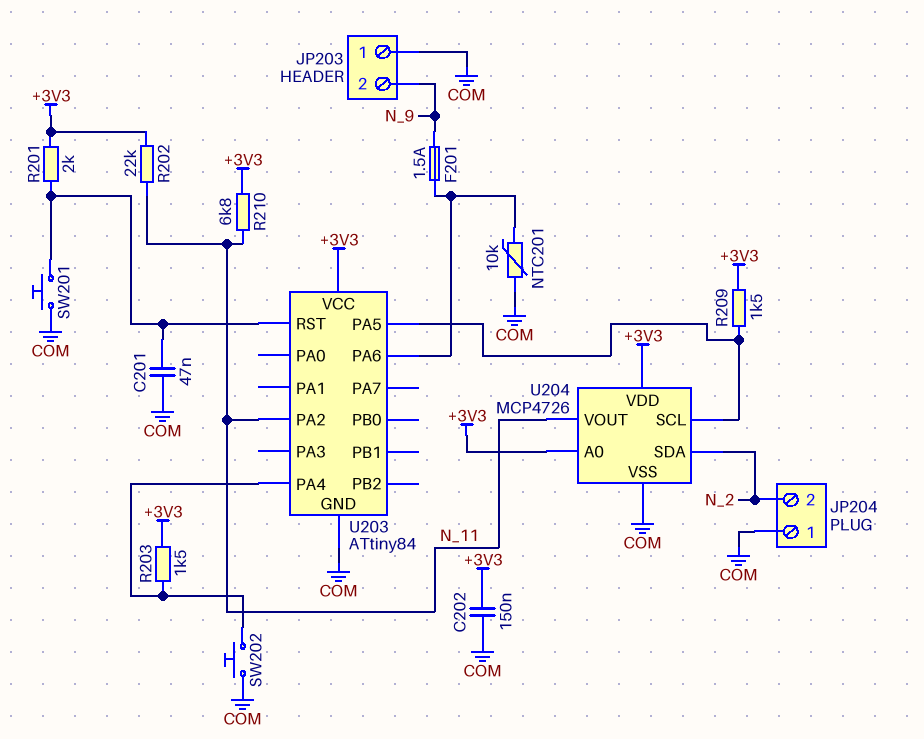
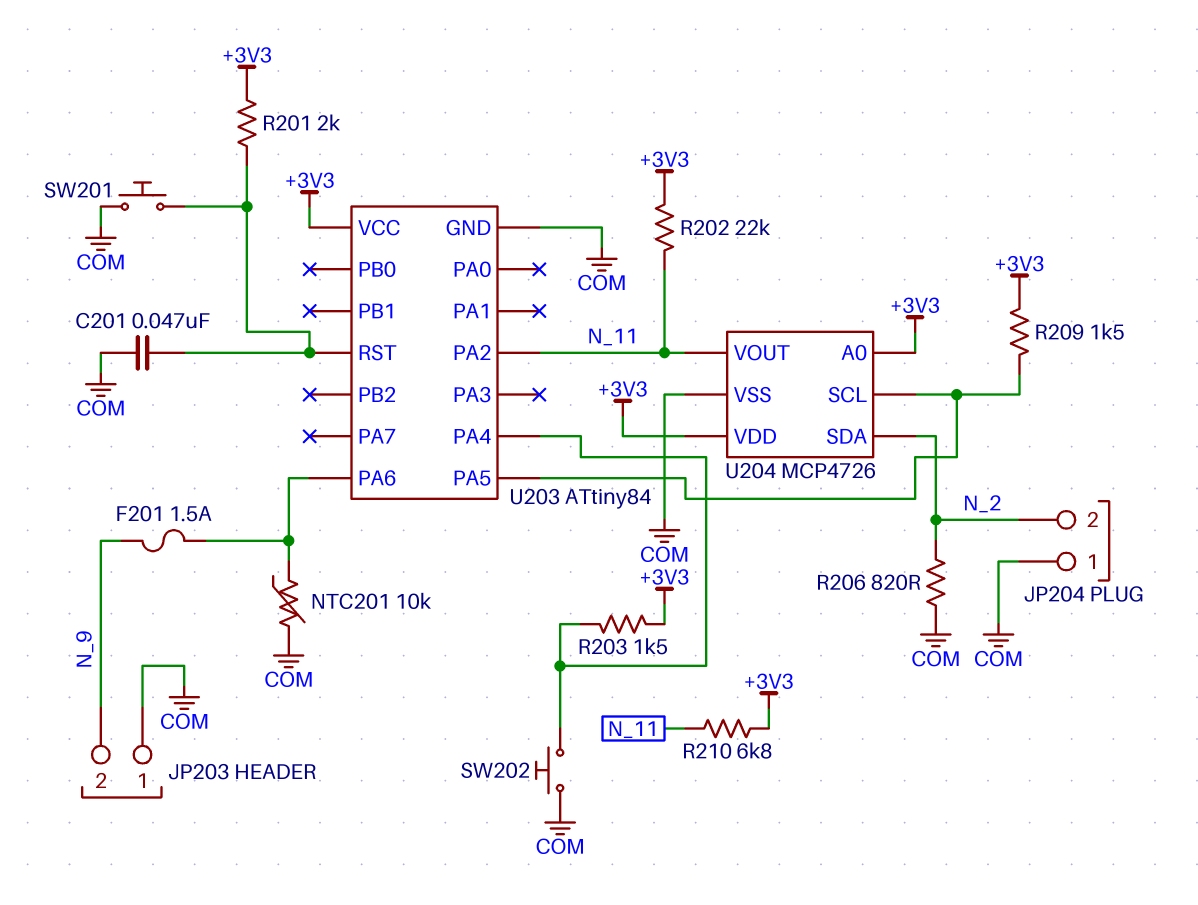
C202: 150nF (+3V3, COM) -> none
R206: none -> 820 (COM, N_2)

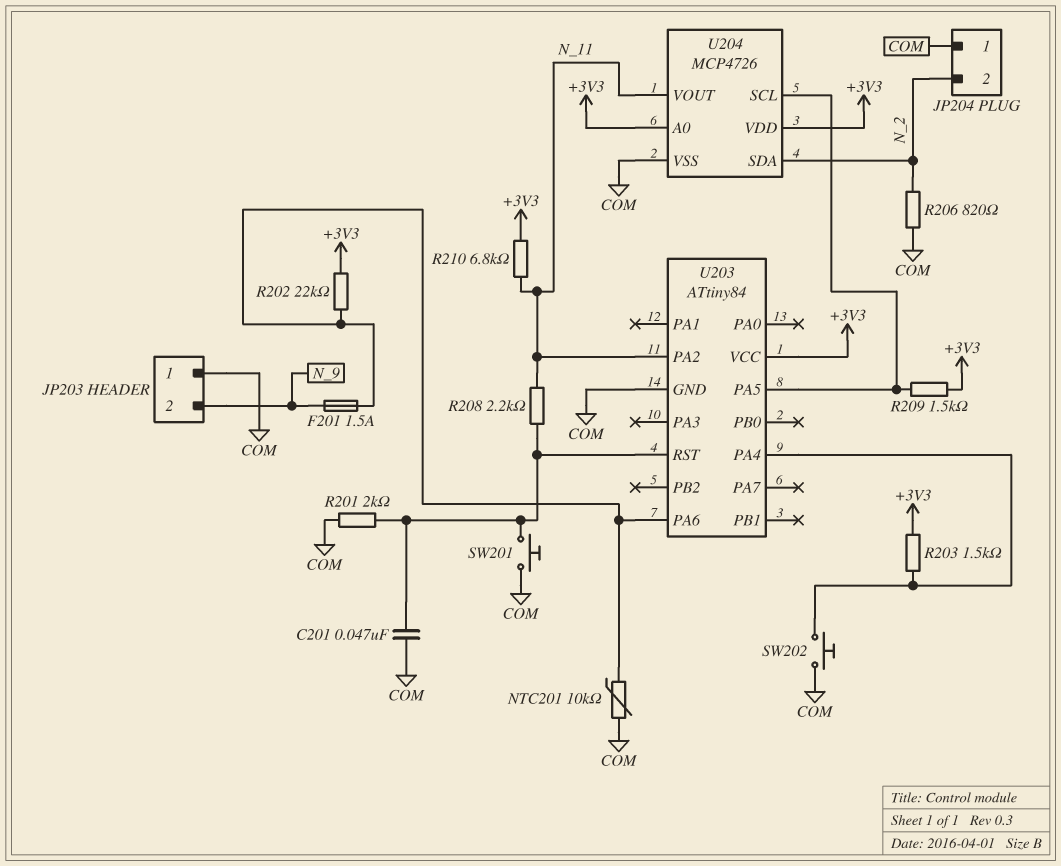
R201: 2k (+3V3, U203/RST) -> 2k (COM, U203/RST)
R202: 22k (+3V3, N_11) -> 22k (+3V3, U203/PA6)
R208: none -> 2.2k (N_11, U203/RST)

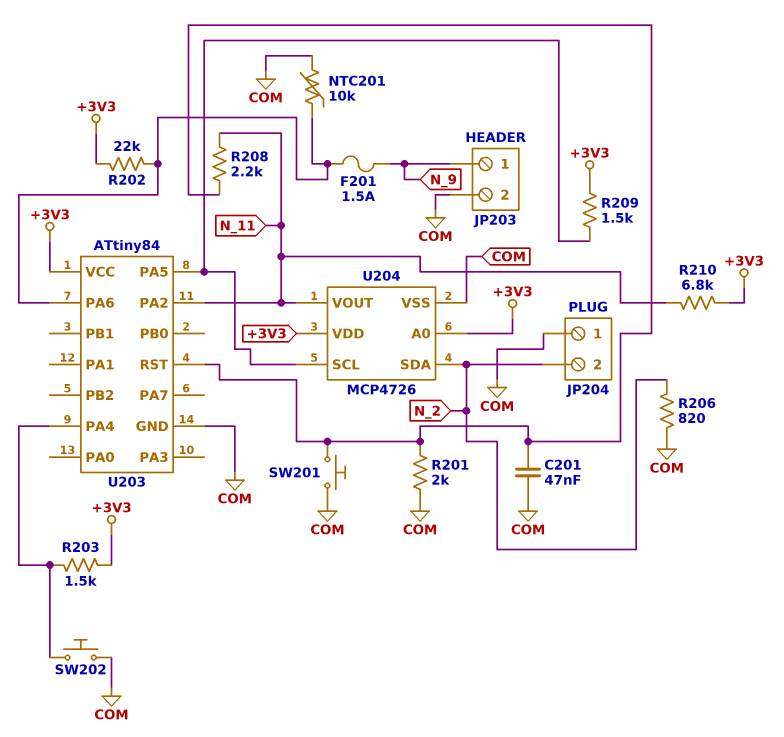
JP203 pin 1: COM -> N_9
JP203 pin 2: N_9 -> COM

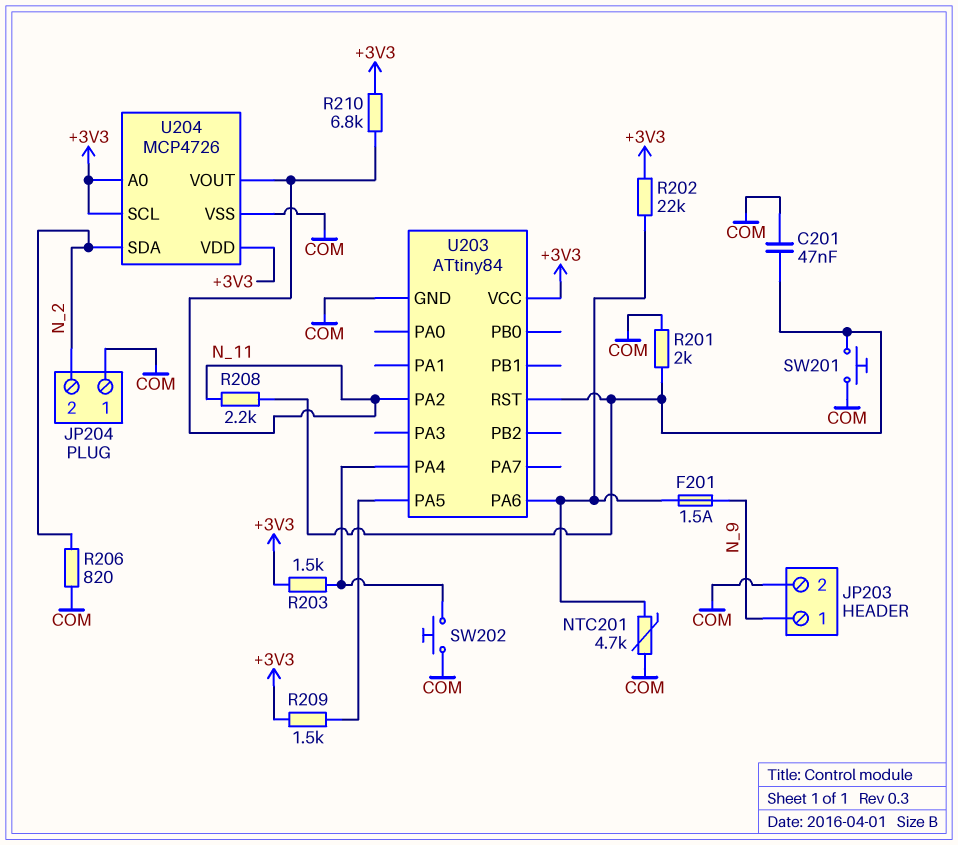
NTC201: 10k (COM, U203/PA6) -> 4.7k (COM, U203/PA6)
U204 pin SCL: U203/PA5 -> +3V3

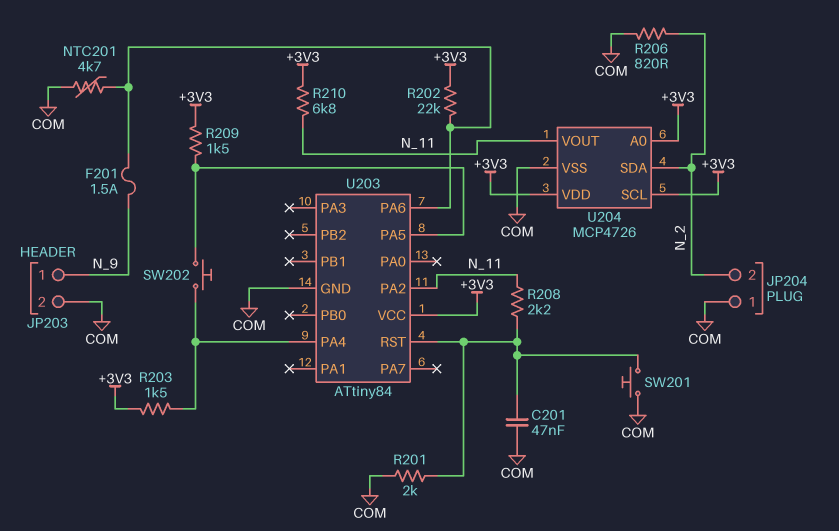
SW202: button (COM, U203/PA4) -> button (U203/PA4, U203/PA5)

